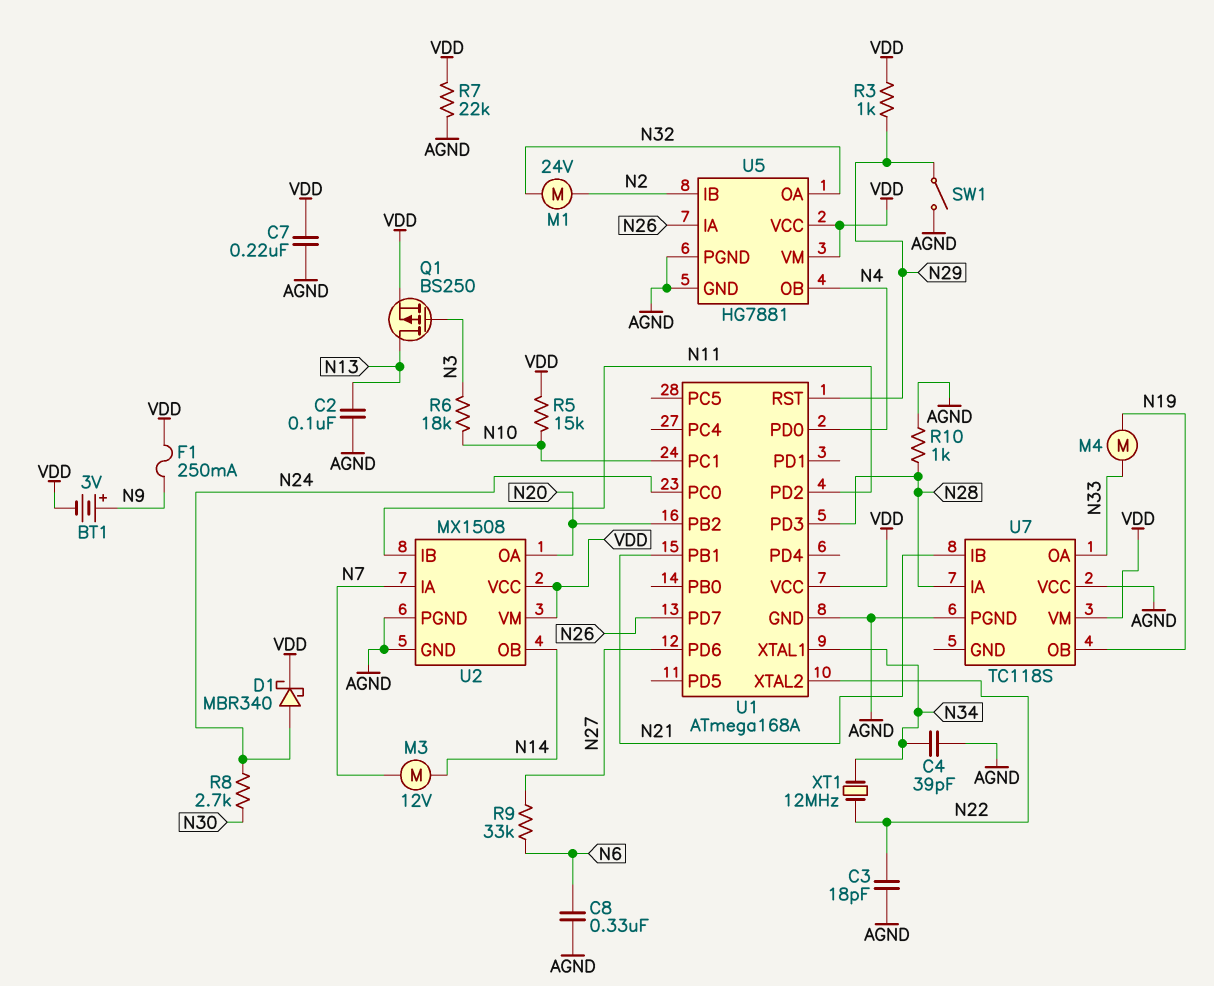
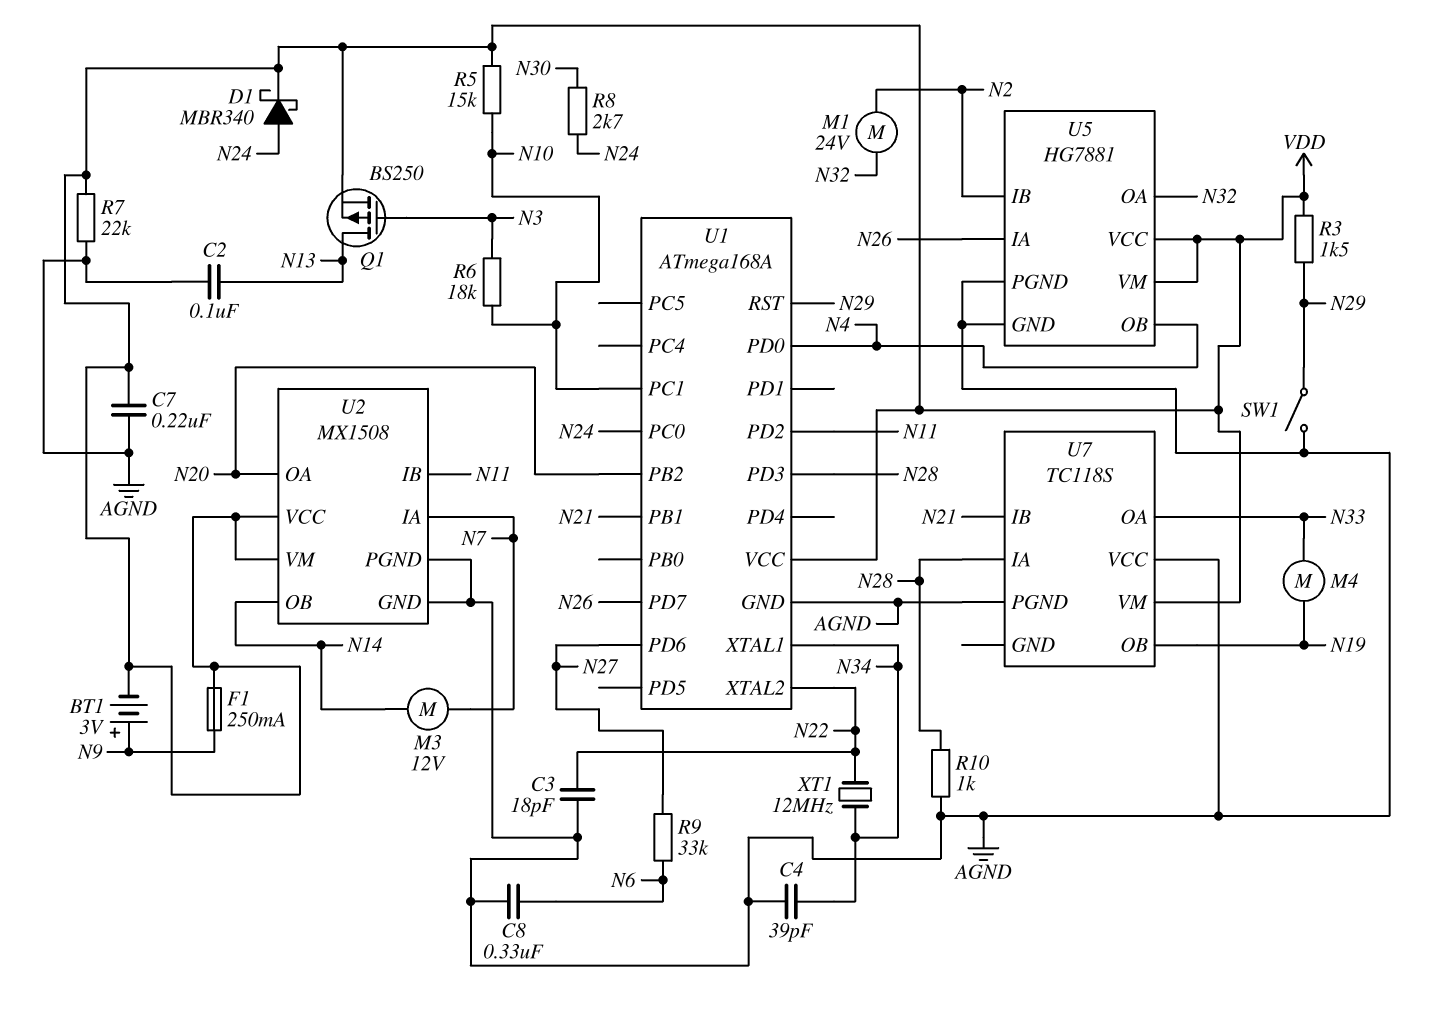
R3: 1k (N29, VDD) -> 1.5k (N29, VDD)

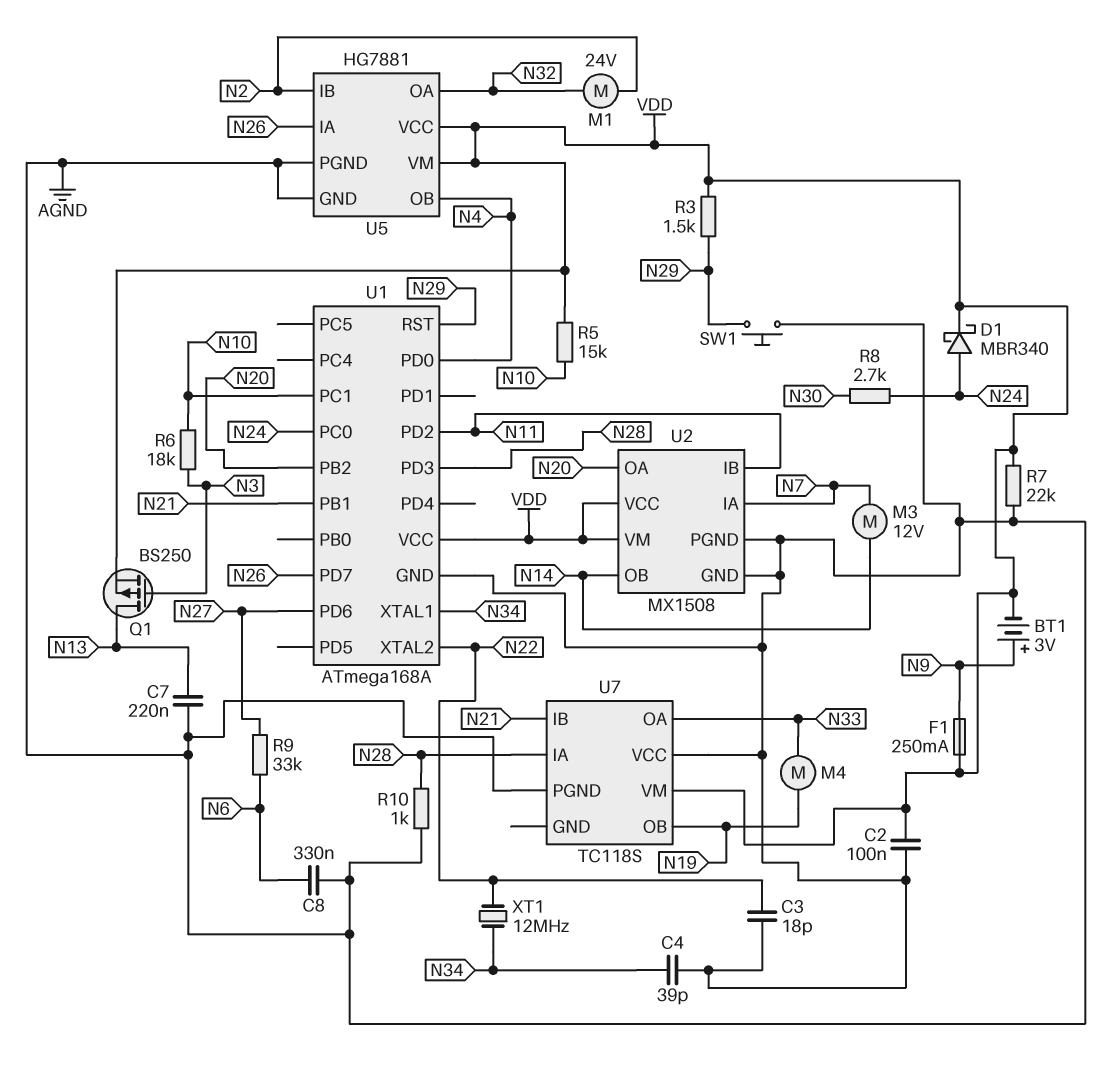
C2: 100nF (AGND, N13) -> 100nF (AGND, VDD)
C7: 220nF (AGND, VDD) -> 220nF (AGND, N13)
SW1: switch (AGND, N29) -> button (AGND, N29)

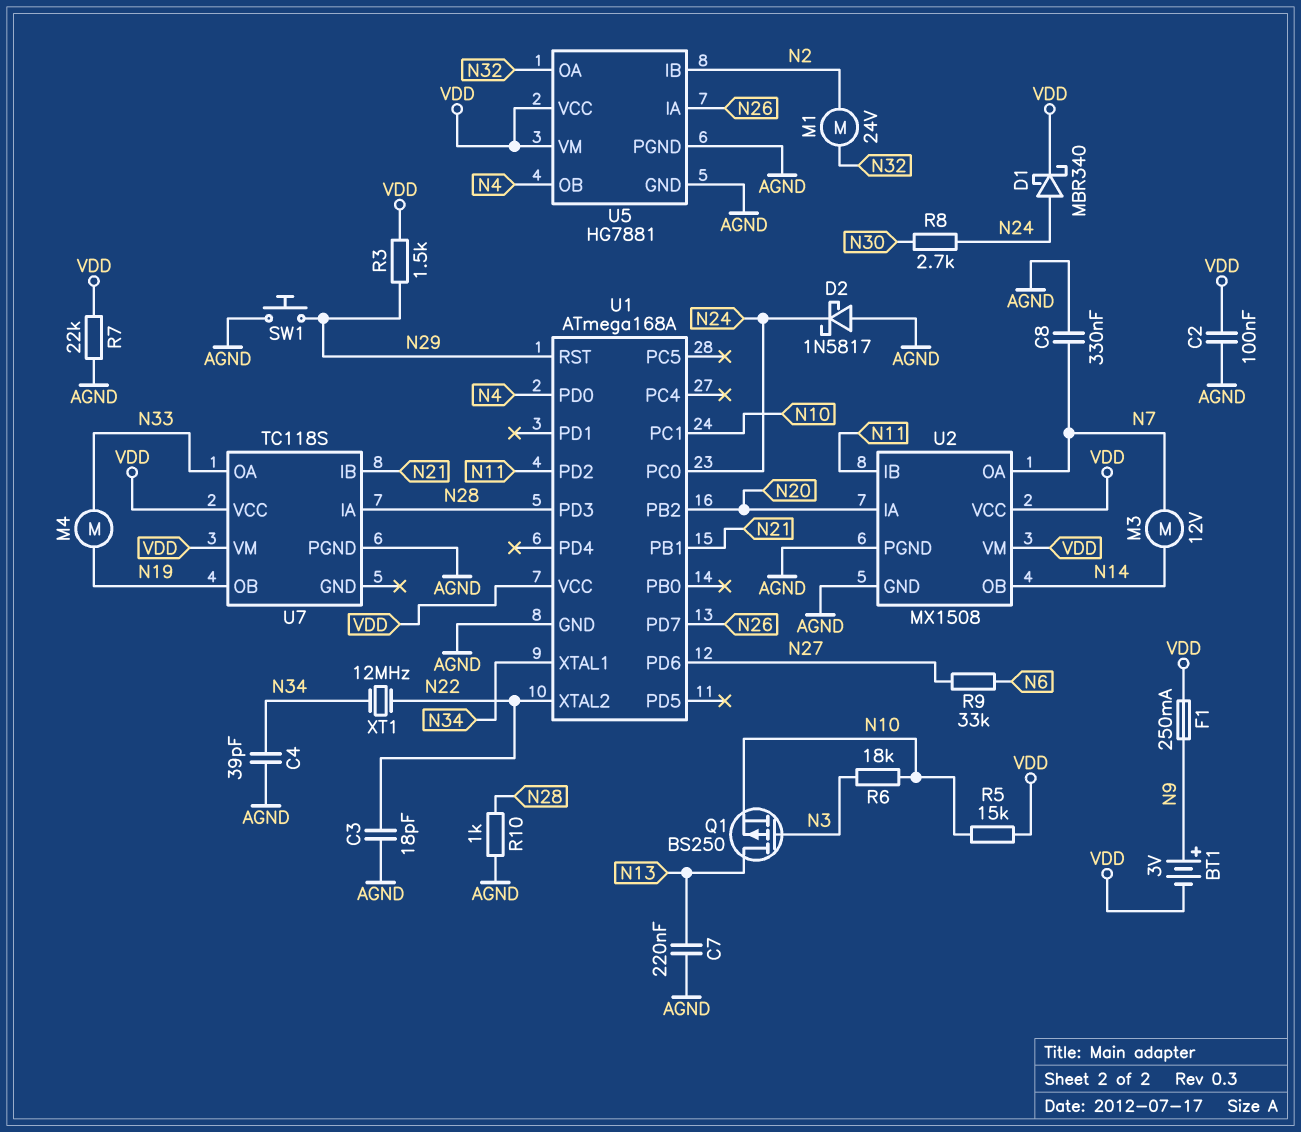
C8: 330nF (AGND, N6) -> 330nF (AGND, N7)
D2: none -> schottky 1N5817 (A AGND, K N24)
Q1: PMOS BS250 (G N3, D N13, S VDD) -> PMOS BS250 (G N3, D N13, S N10)
U2 pin IA: N7 -> N20
U2 pin OA: N20 -> N7
U7 pin VCC: AGND -> VDD

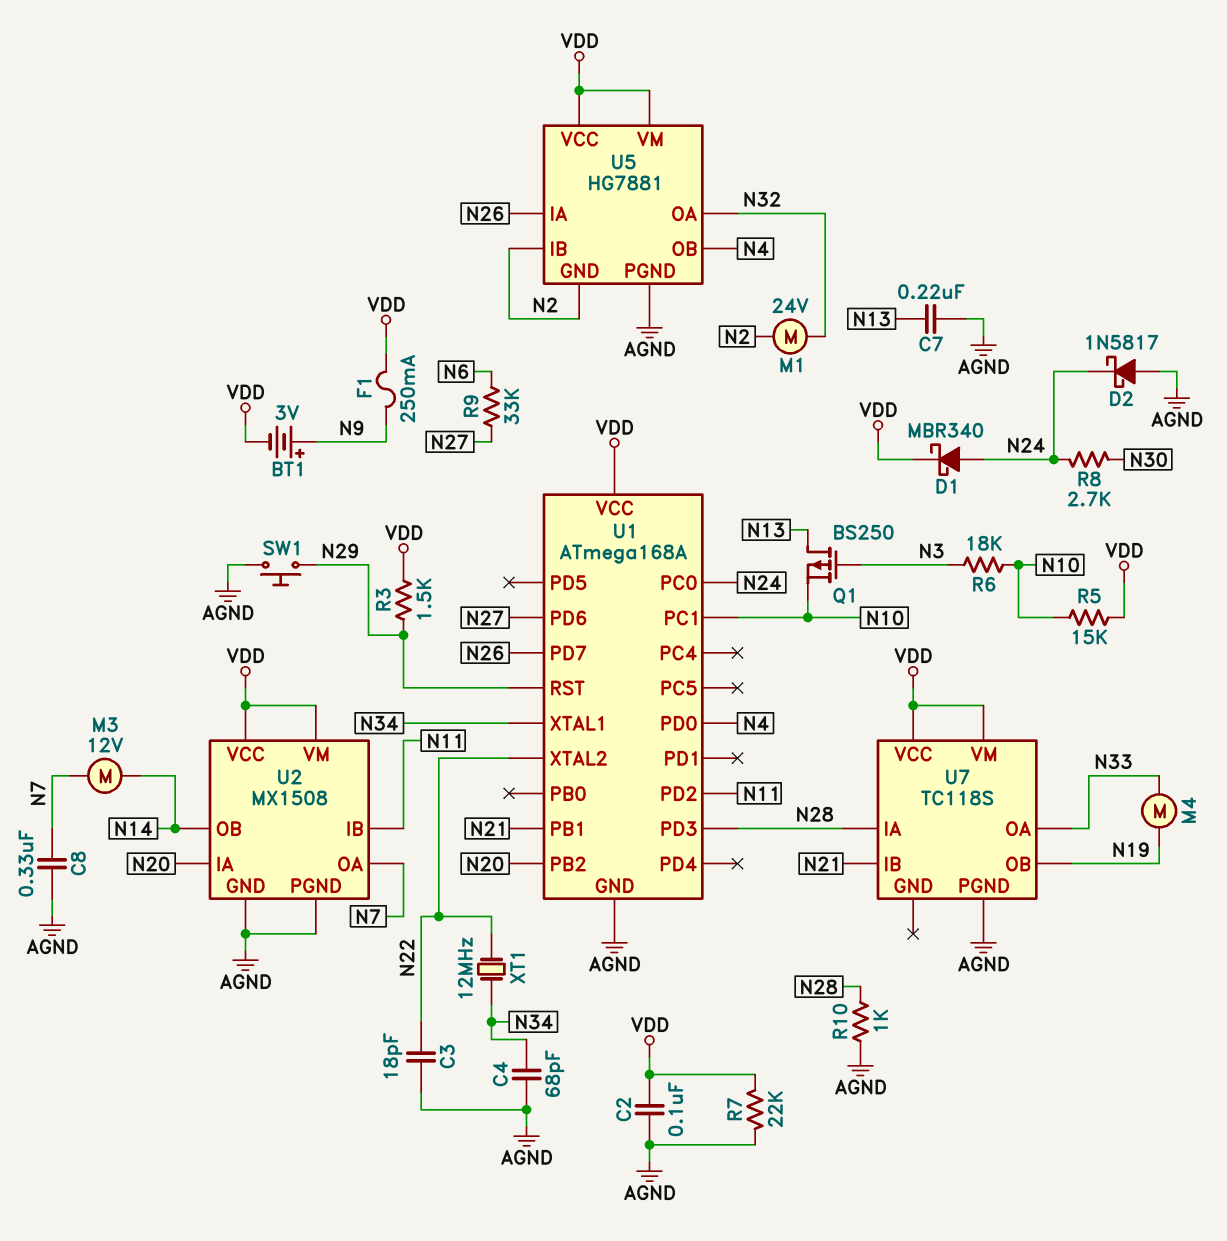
C4: 39pF (AGND, N34) -> 68pF (AGND, N34)
U5 pin GND: AGND -> N2

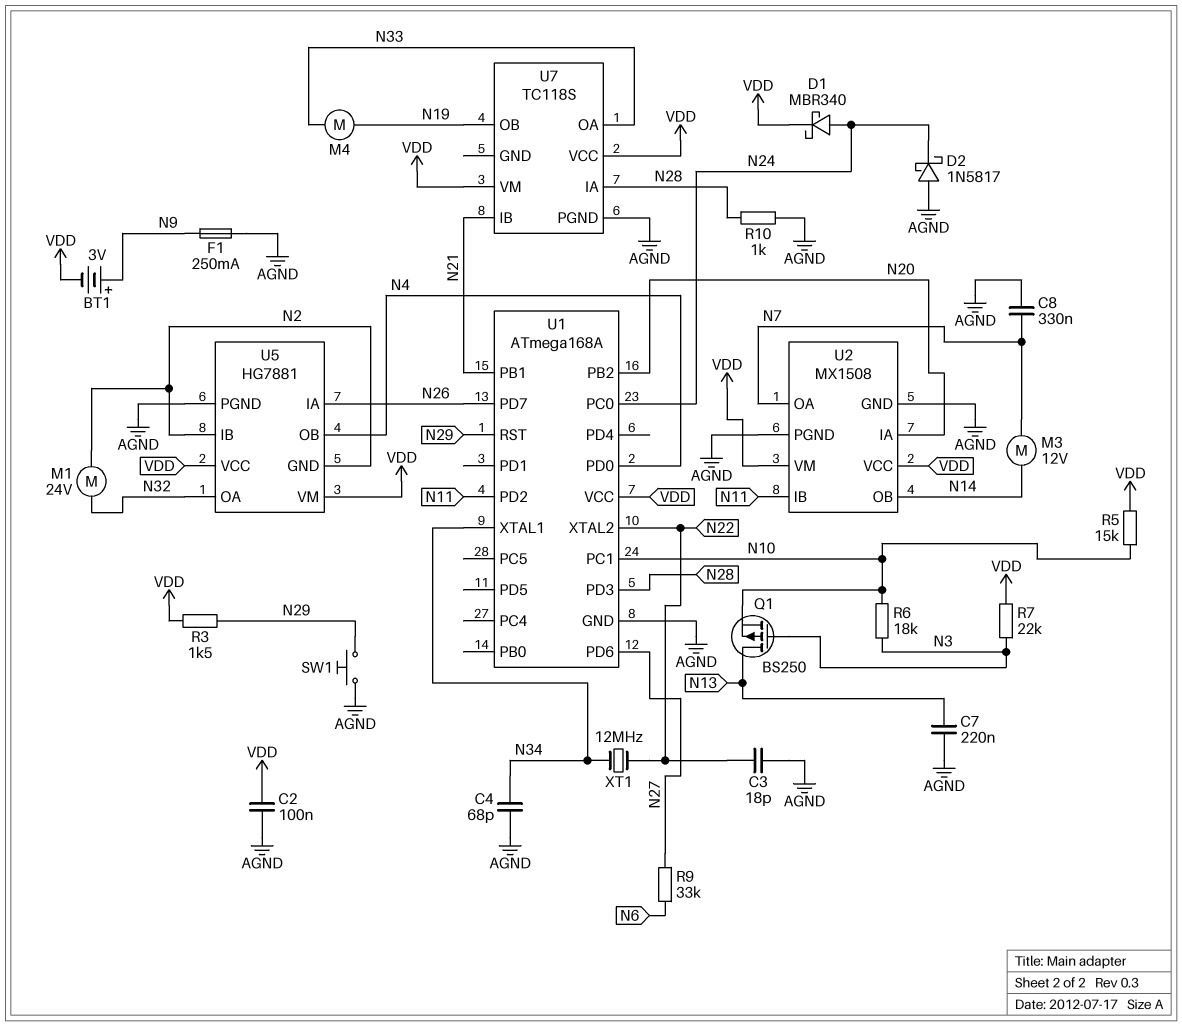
F1: 250mA (N9, VDD) -> 250mA (AGND, N9)
R7: 22k (AGND, VDD) -> 22k (N3, VDD)
R8: 2.7k (N24, N30) -> none

